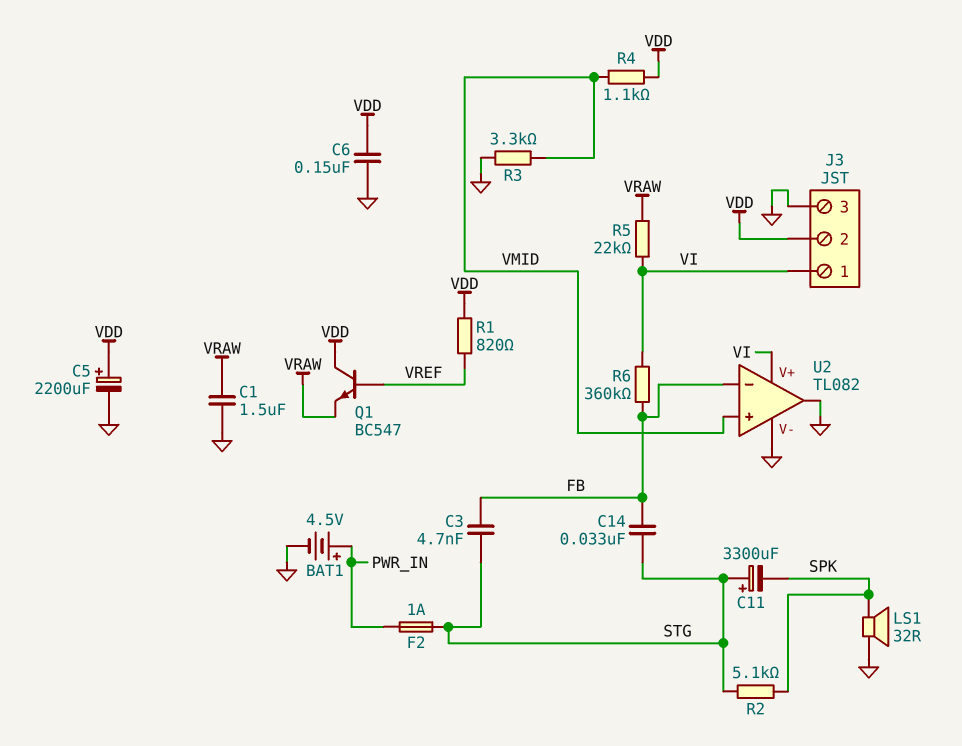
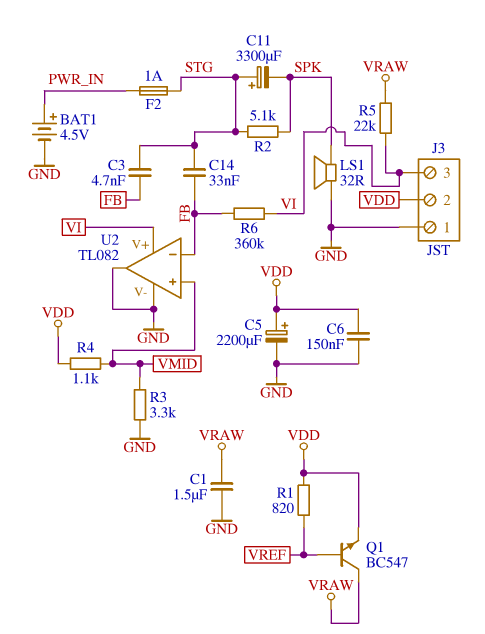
J3 pin 1: VI -> GND
J3 pin 3: GND -> VI
Q1: NPN BC547 (B VREF, C VDD, E VRAW) -> NPN BC547 (B VREF, C VRAW, E VDD)

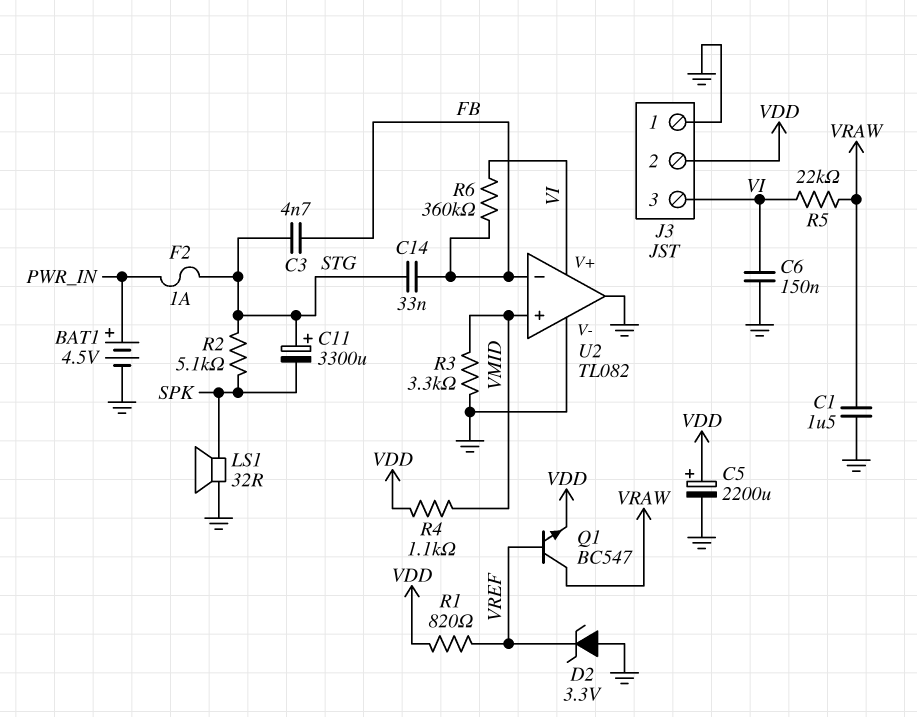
C6: 150nF (GND, VDD) -> 150nF (GND, VI)
D2: none -> zener 3.3V (A GND, K VREF)

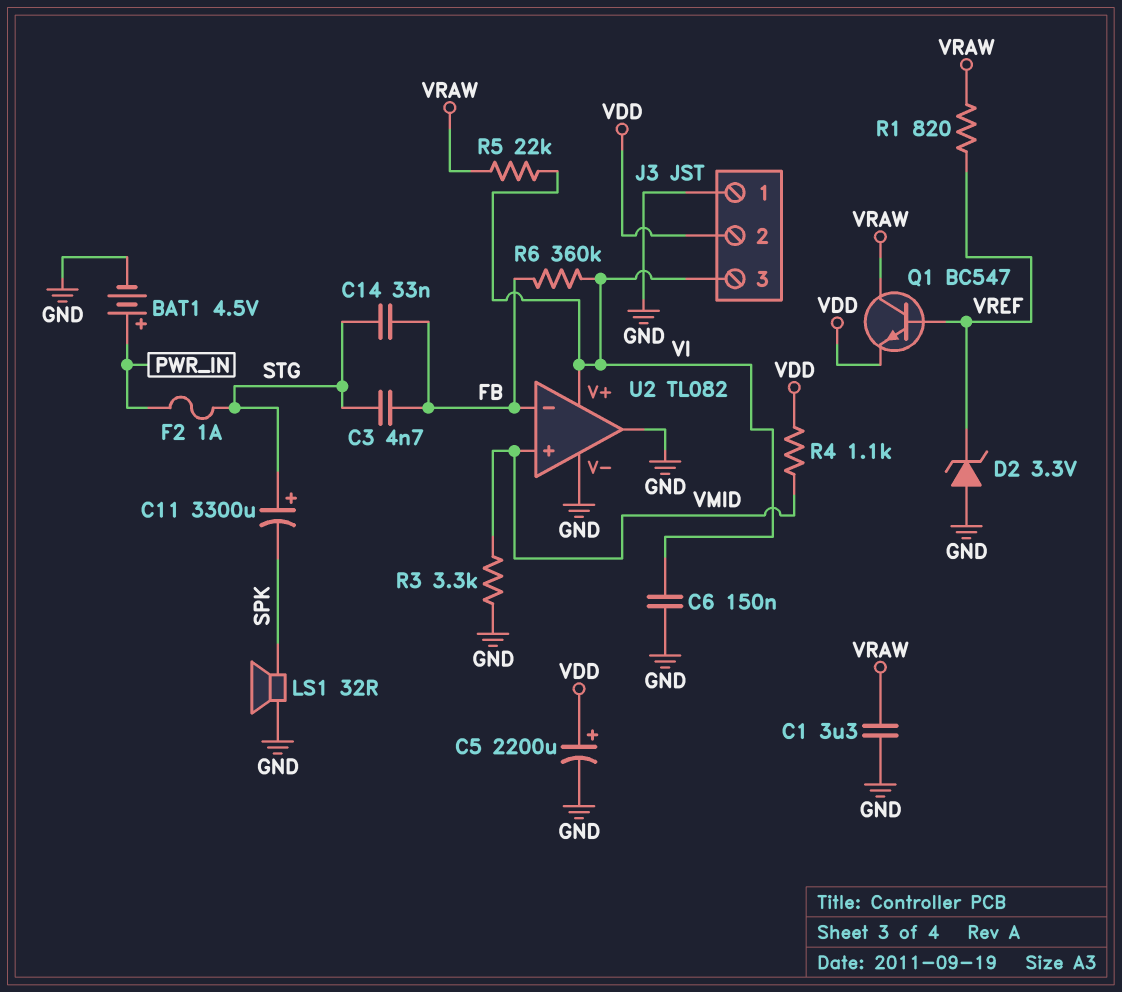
C1: 1.5uF (GND, VRAW) -> 3.3uF (GND, VRAW)
R1: 820 (VDD, VREF) -> 820 (VRAW, VREF)
R2: 5.1k (SPK, STG) -> none

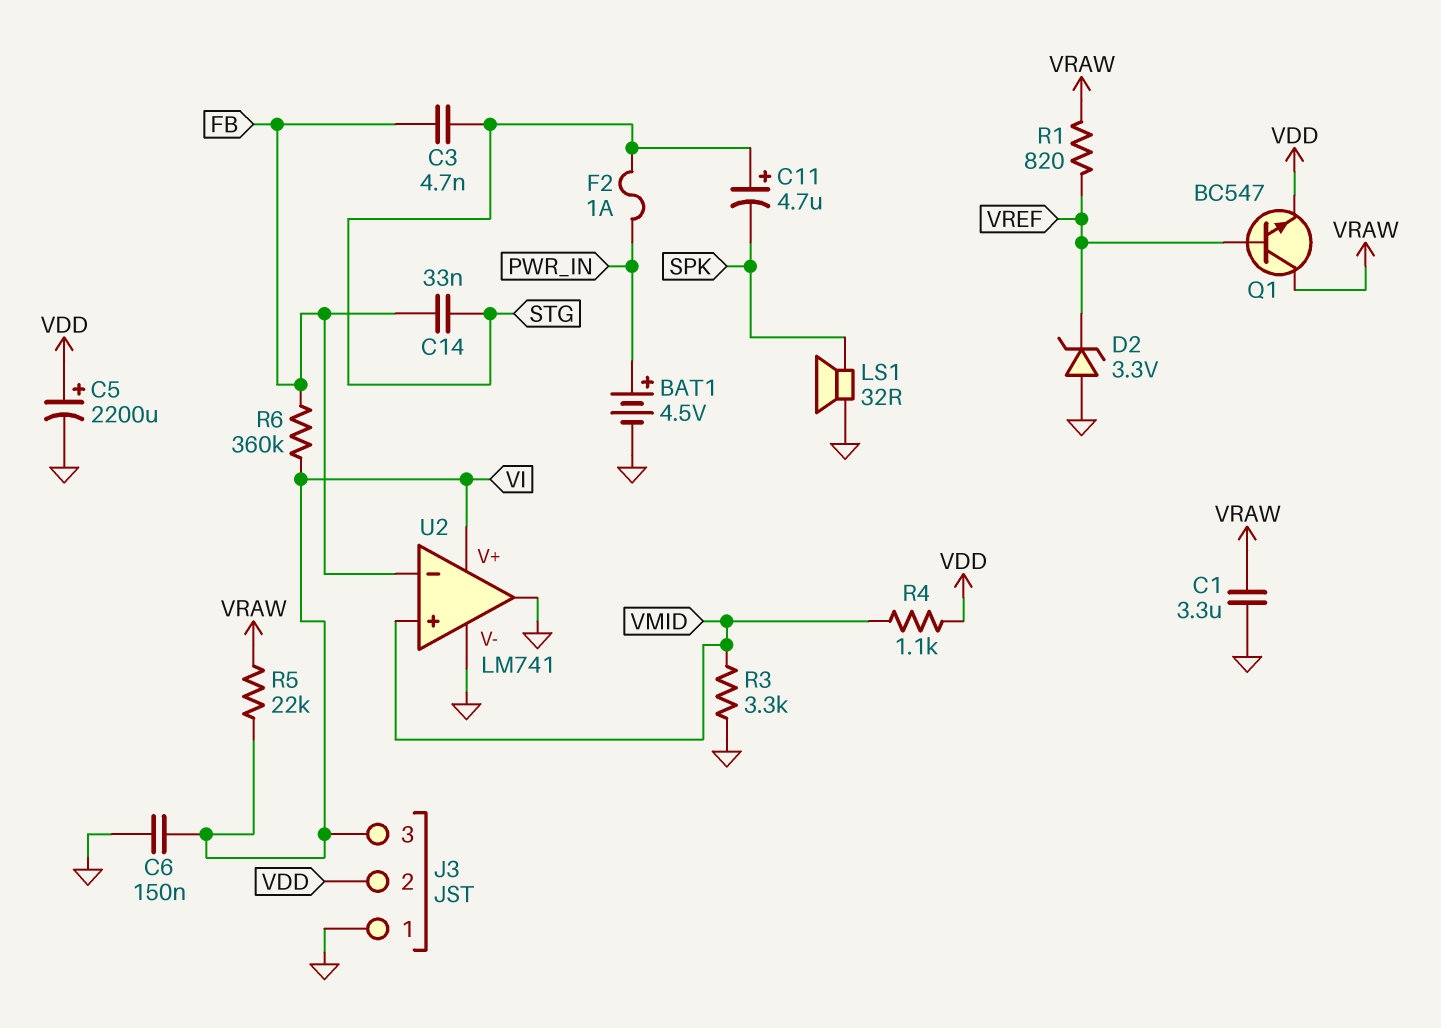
C11: 3300uF (plus STG, minus SPK) -> 4.7uF (plus STG, minus SPK)
U2: TL082 -> LM741

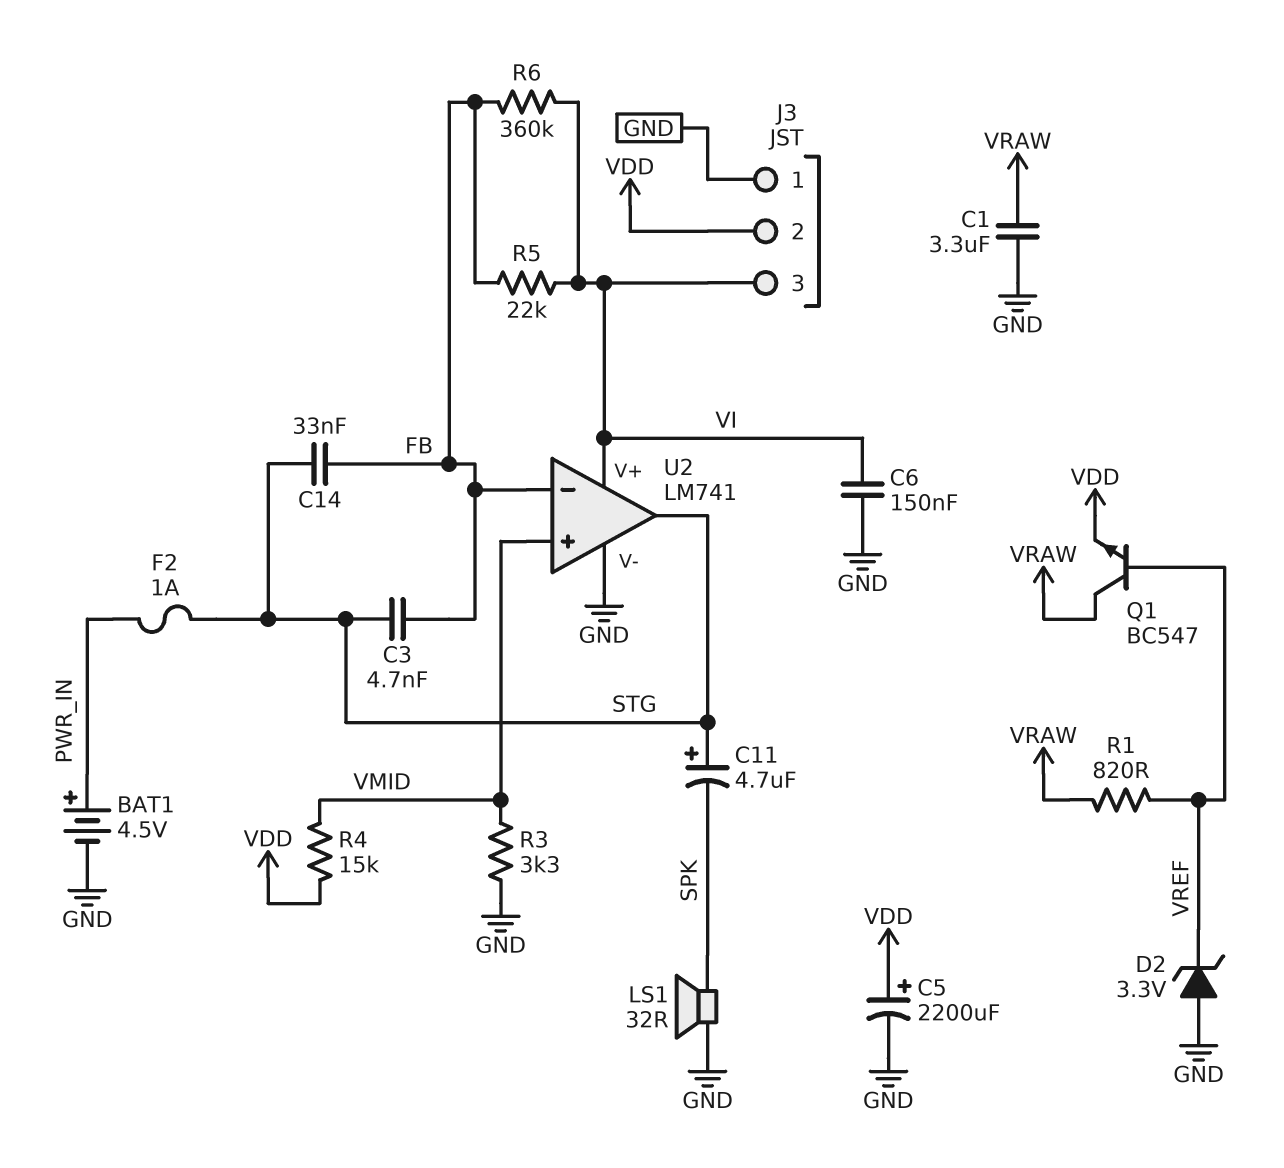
R4: 1.1k (VDD, VMID) -> 15k (VDD, VMID)
R5: 22k (VI, VRAW) -> 22k (FB, VI)
U2 pin out: GND -> STG

